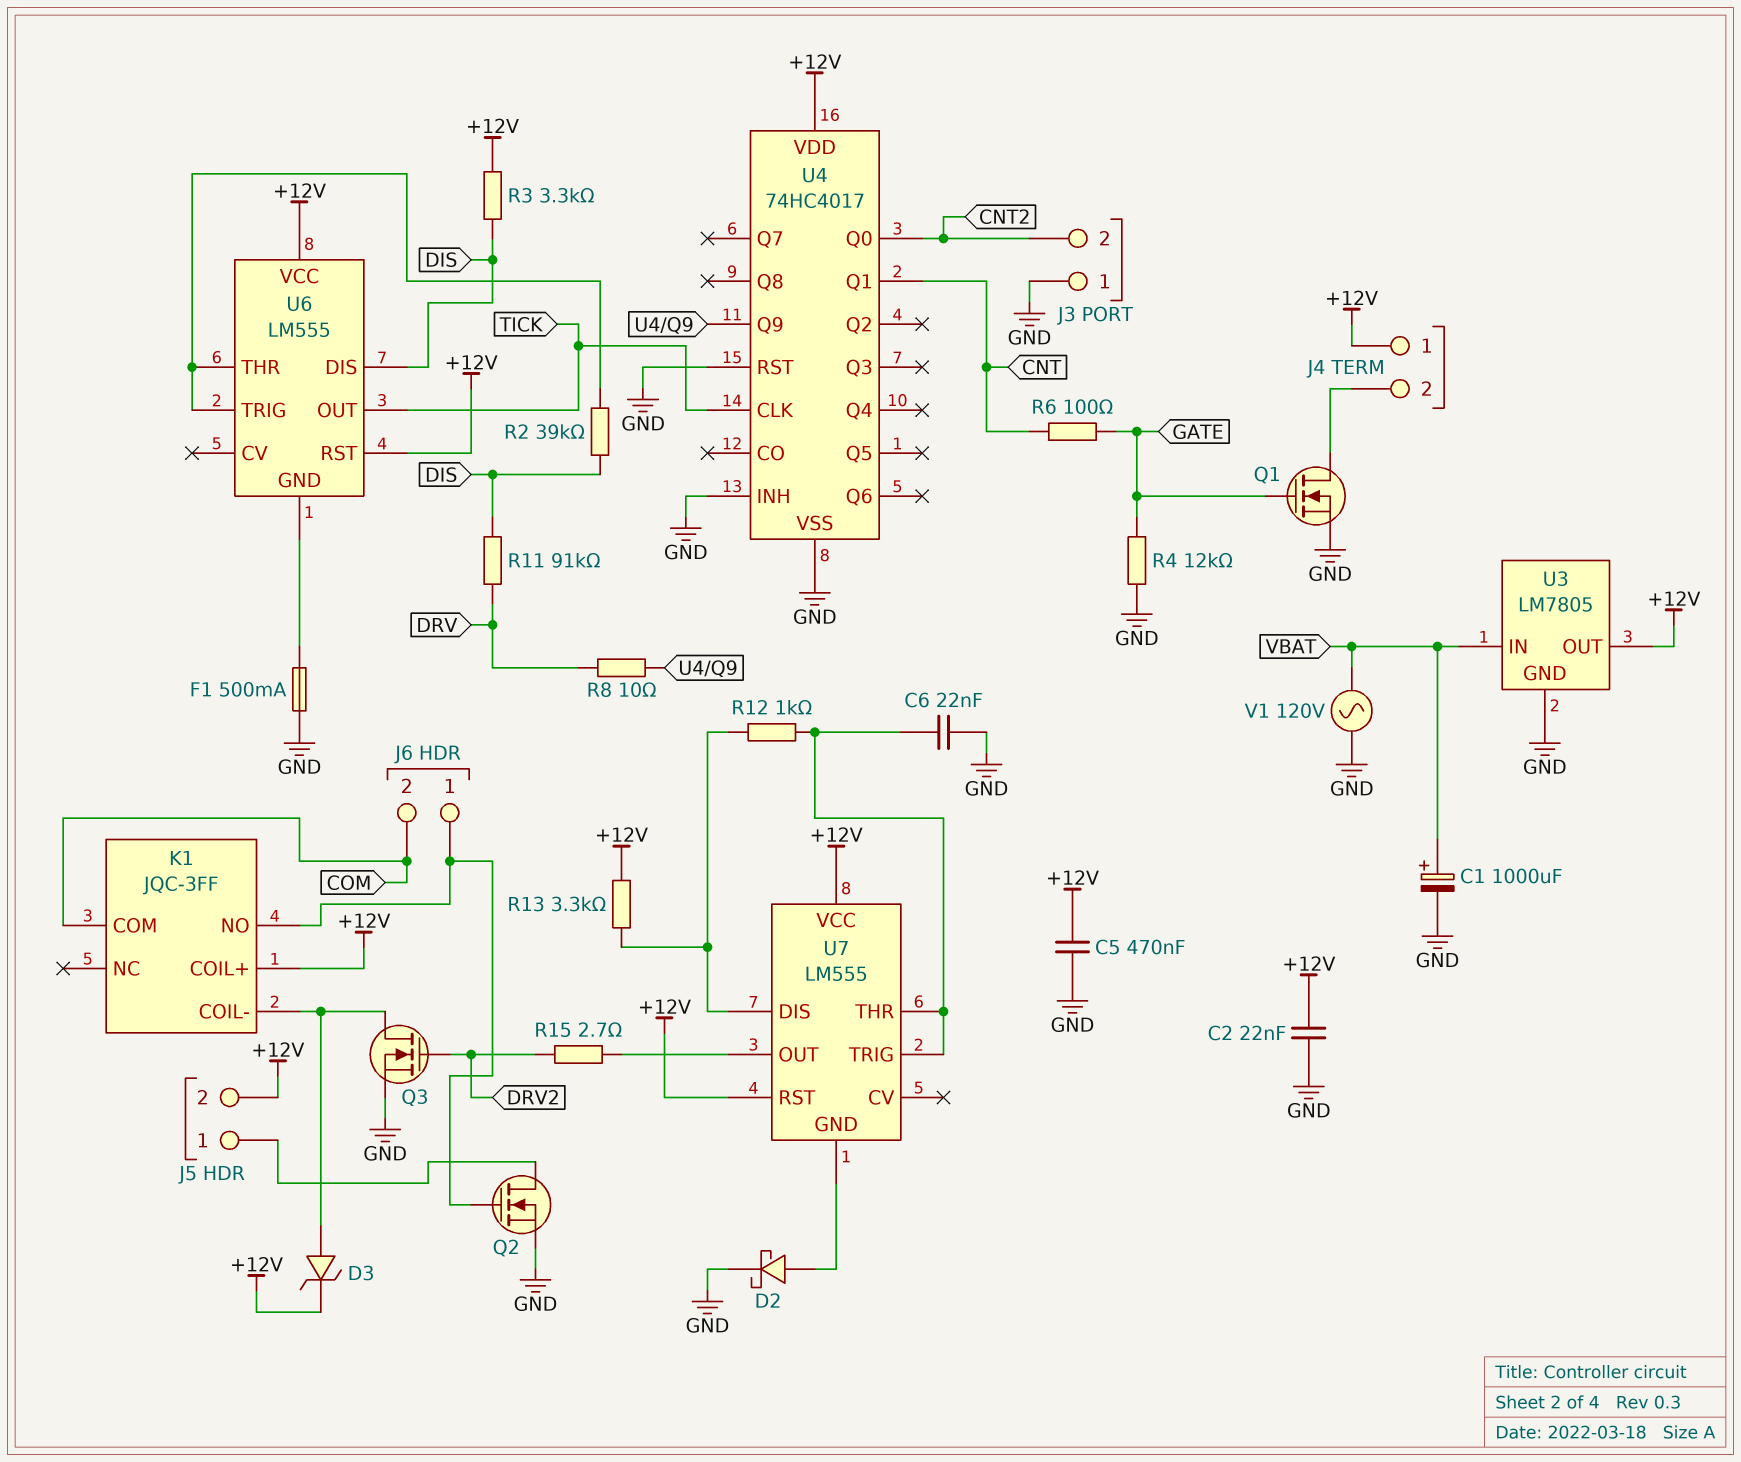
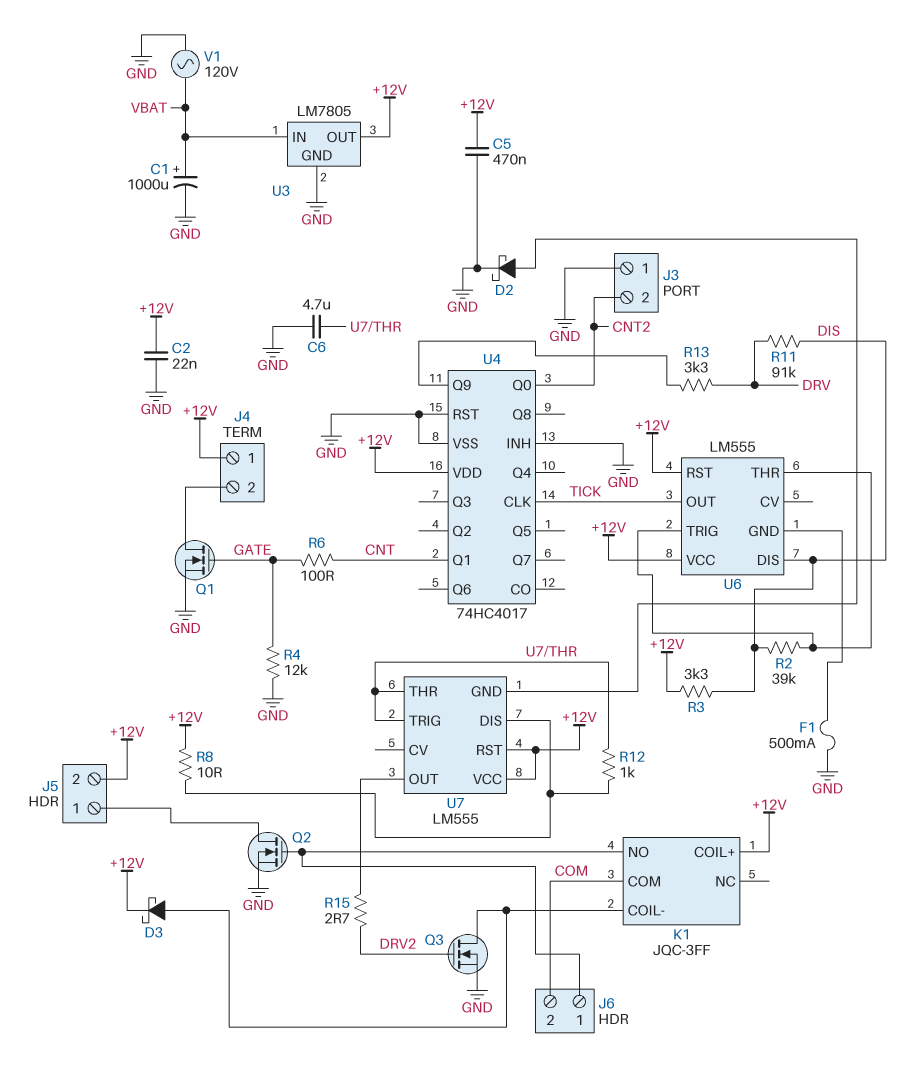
C6: 22nF (GND, U7/THR) -> 4.7uF (GND, U7/THR)
D3: zener (A K1/COIL-, K +12V) -> schottky (A K1/COIL-, K +12V)
R8: 10 (DRV, U4/Q9) -> 10 (+12V, U7/DIS)
R13: 3.3k (+12V, U7/DIS) -> 3.3k (DRV, U4/Q9)

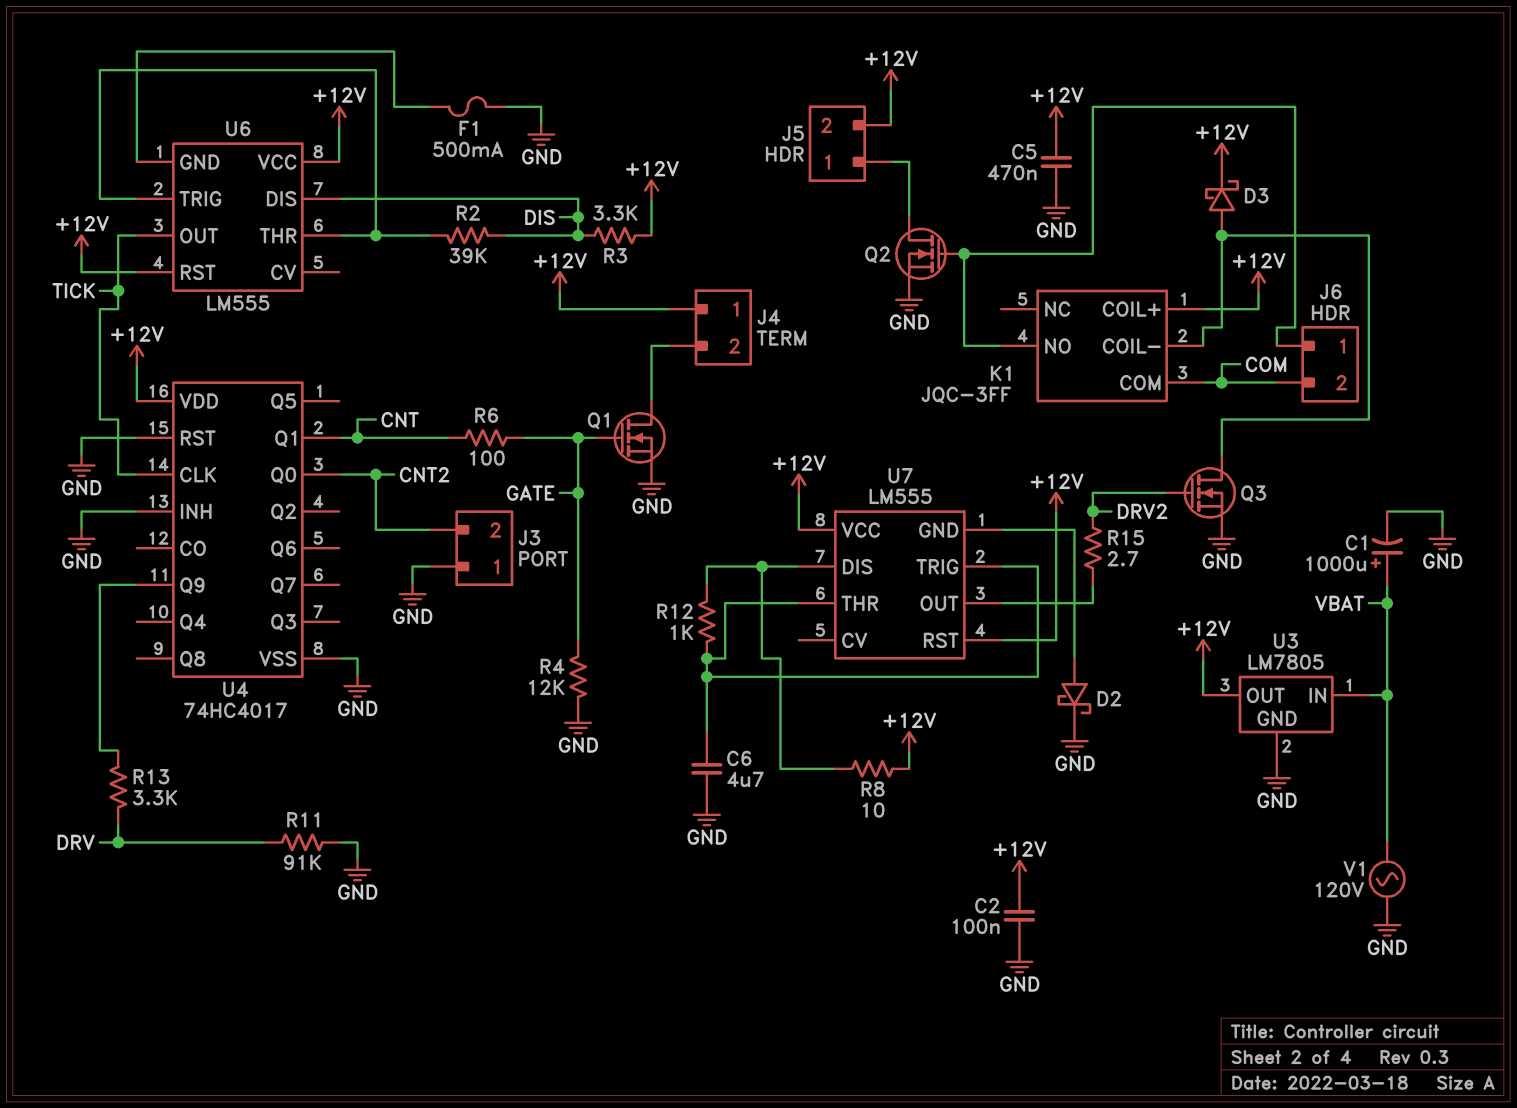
C2: 22nF (+12V, GND) -> 100nF (+12V, GND)
R11: 91k (DIS, DRV) -> 91k (DRV, GND)

